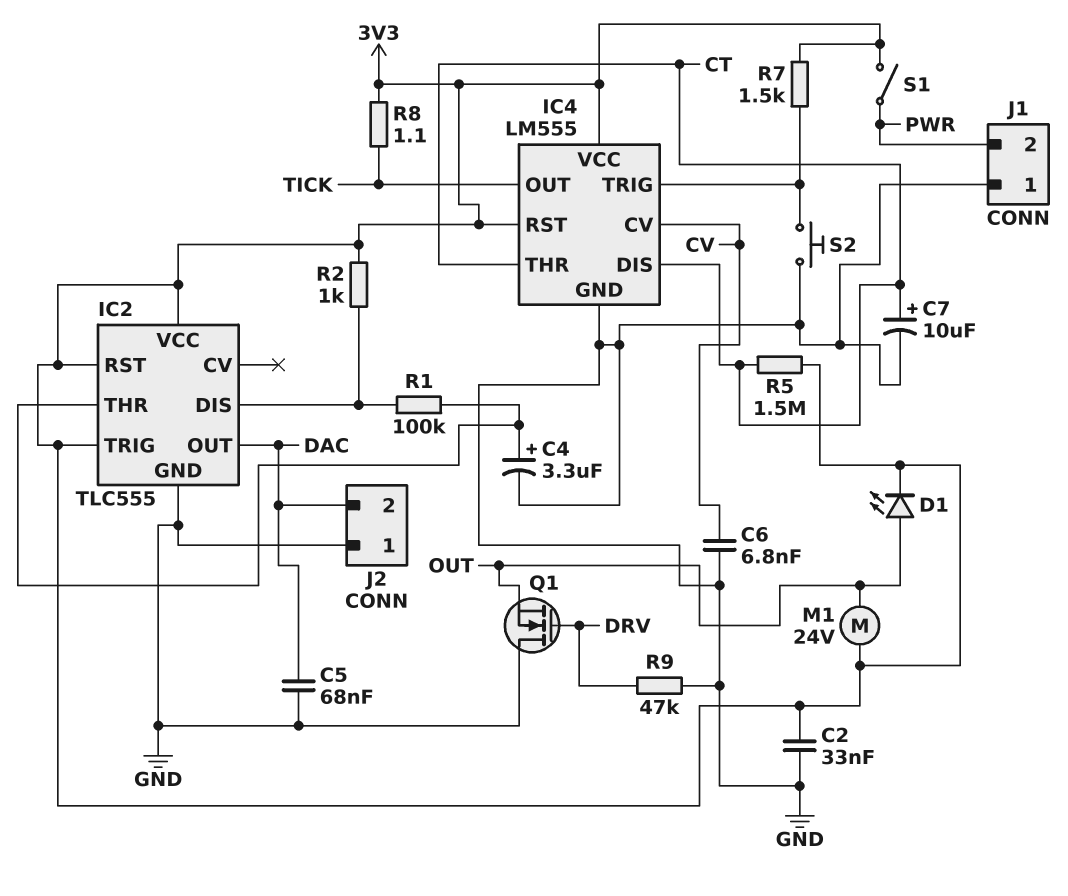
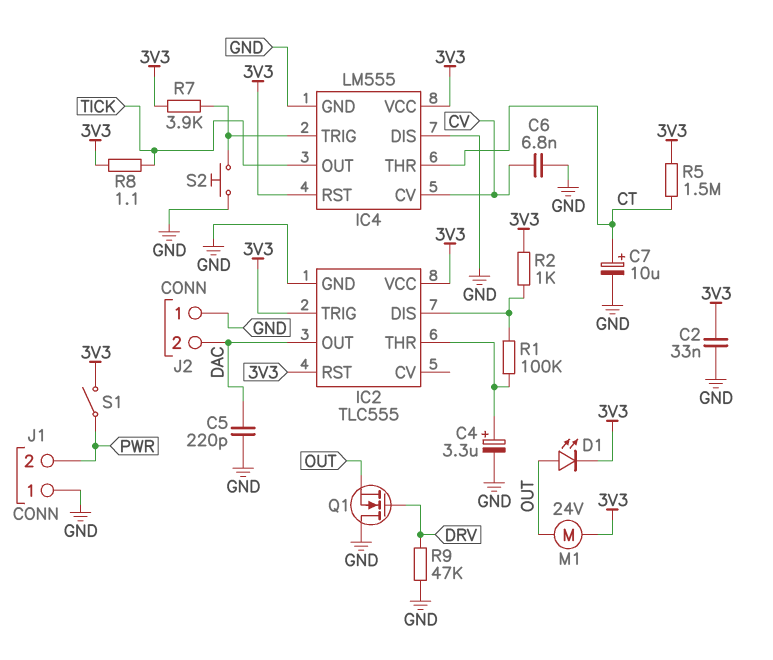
C5: 68nF (DAC, GND) -> 220pF (DAC, GND)
IC4 pin DIS: CT -> GND
R7: 1.5k (3V3, IC4/TRIG) -> 3.9k (3V3, IC4/TRIG)

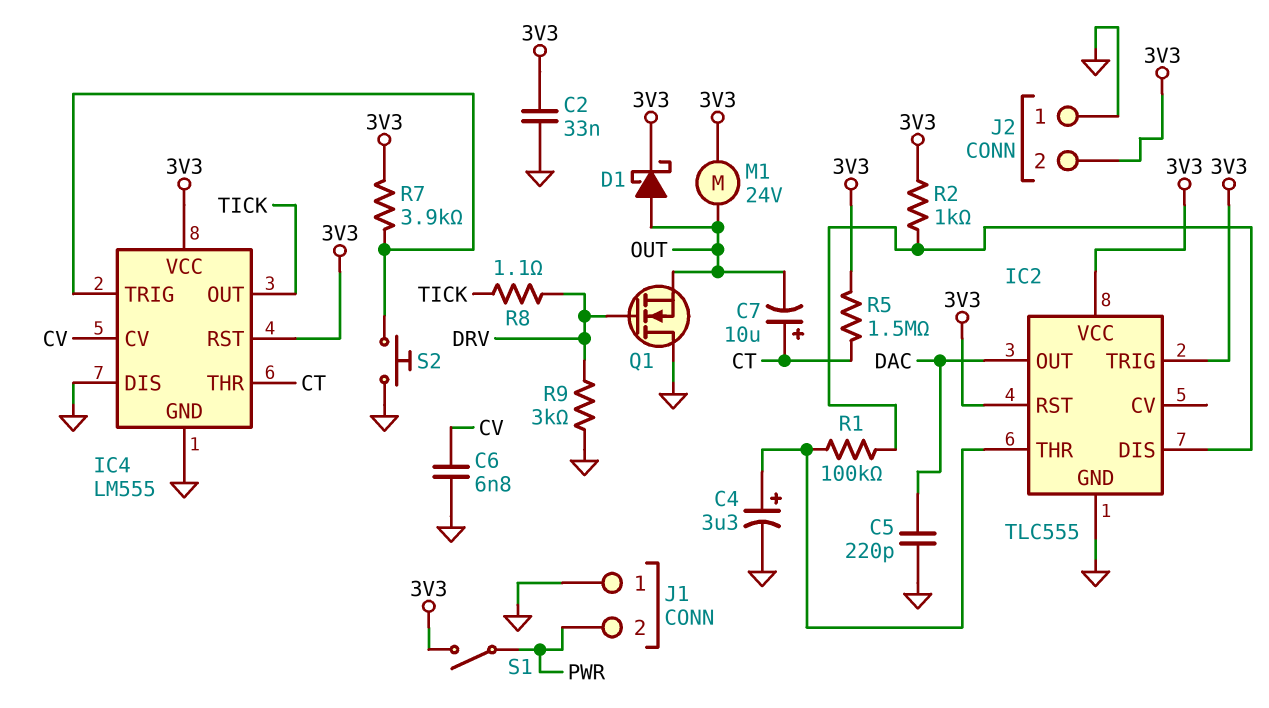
C7: 10uF (plus CT, minus GND) -> 10uF (plus CT, minus OUT)
D1: LED (A OUT, K 3V3) -> schottky (A OUT, K 3V3)
J2 pin 2: DAC -> 3V3
R8: 1.1 (3V3, TICK) -> 1.1 (DRV, TICK)
R9: 47k (DRV, GND) -> 3k (DRV, GND)

